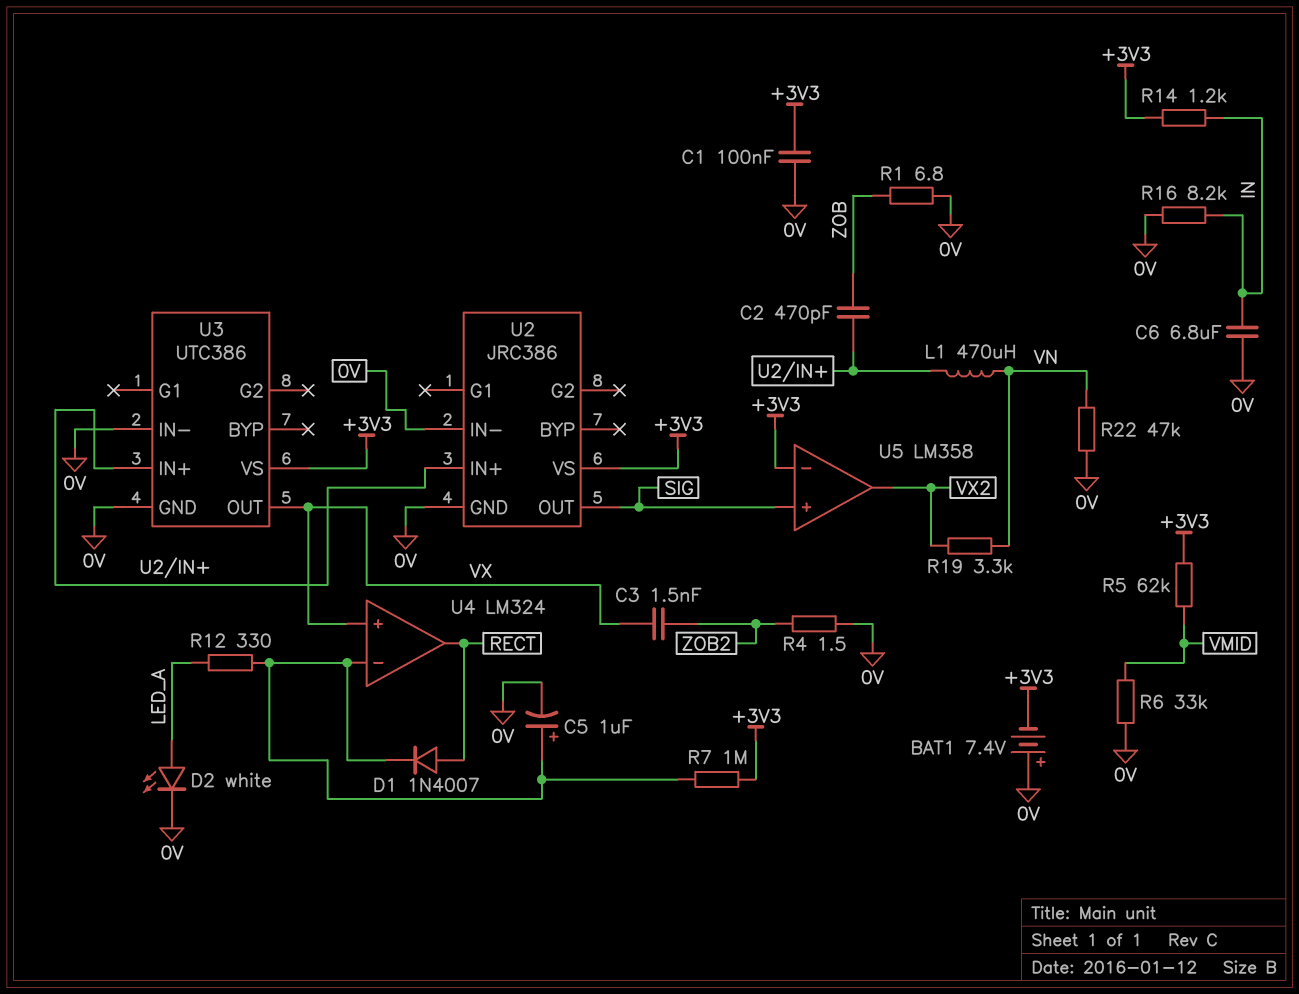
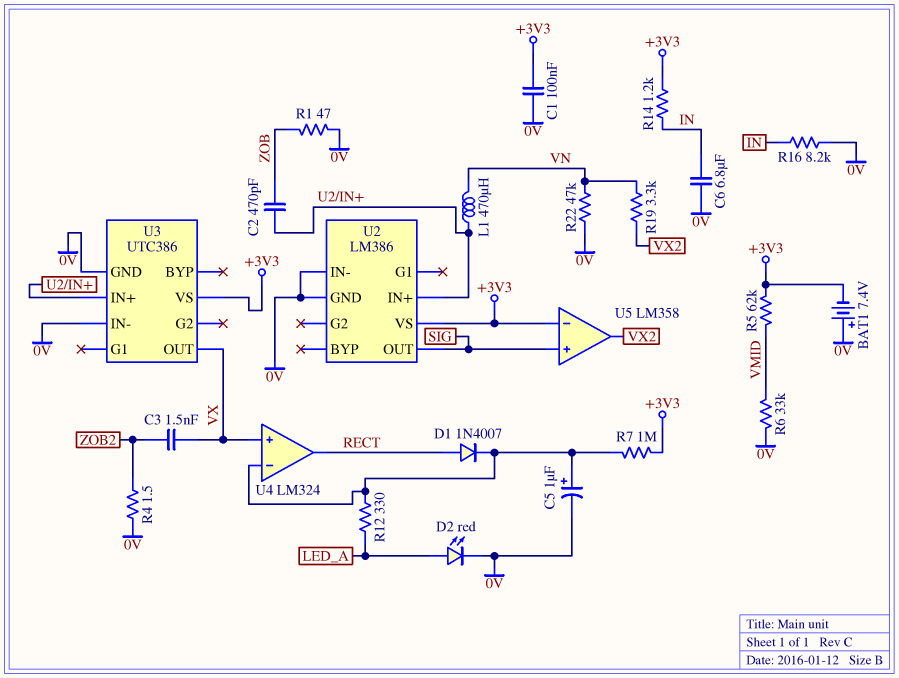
D2: LED white (A LED_A, K 0V) -> LED red (A LED_A, K 0V)
R1: 6.8 (0V, ZOB) -> 47 (0V, ZOB)
U2: JRC386 -> LM386

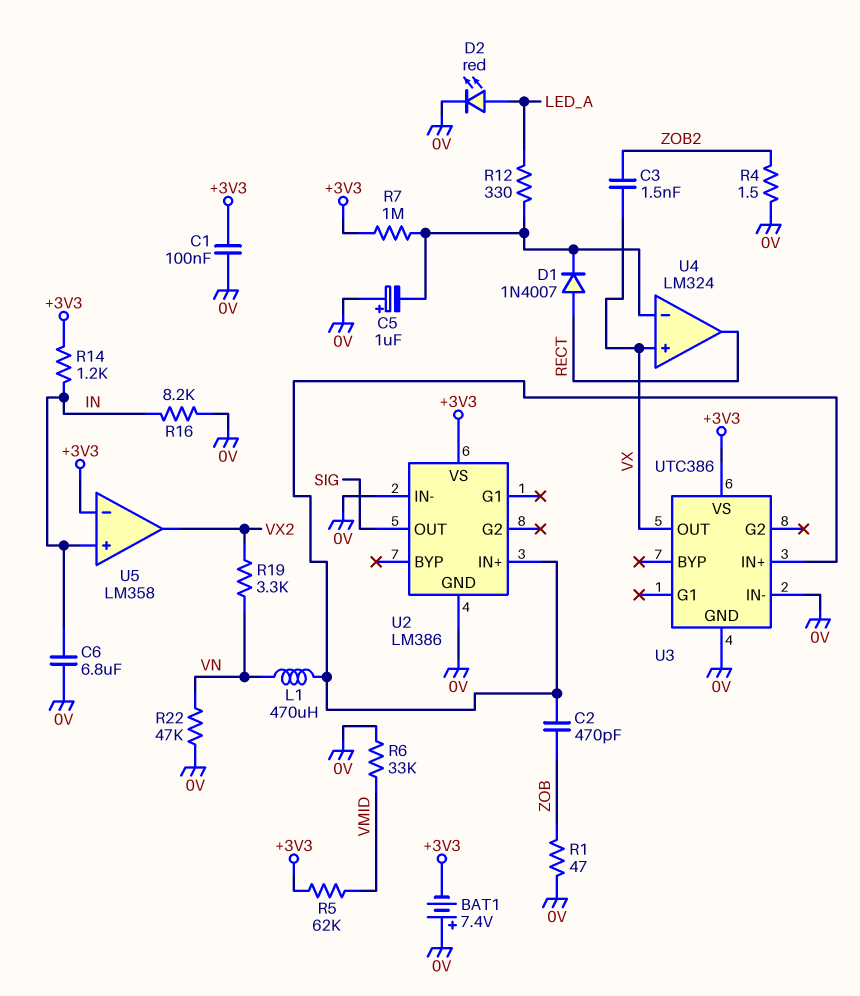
C5: 1uF (plus U4/in-, minus 0V) -> 1uF (plus 0V, minus U4/in-)
U5 pin in+: SIG -> IN

